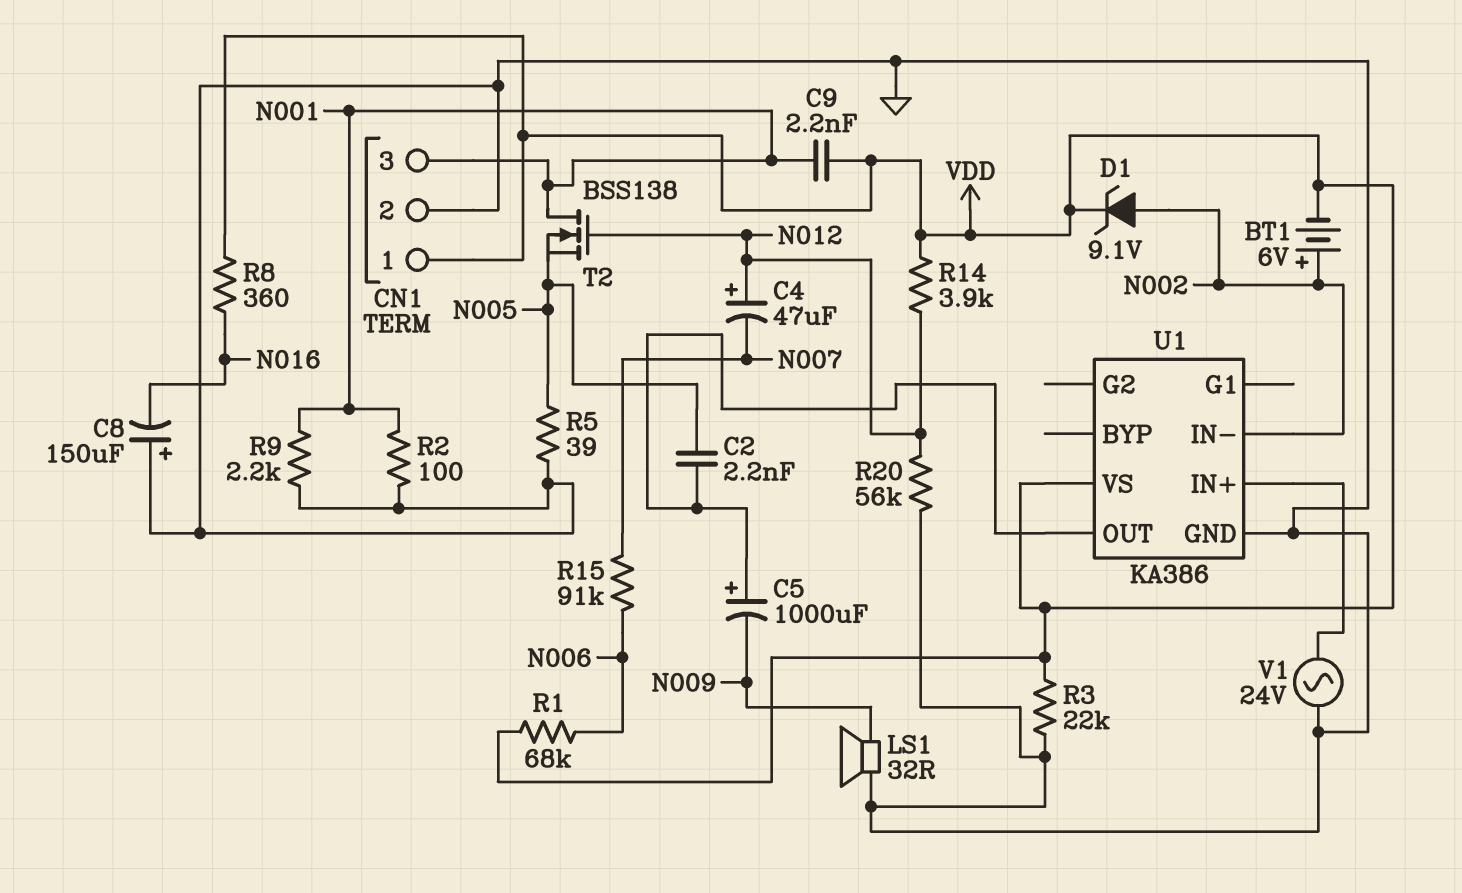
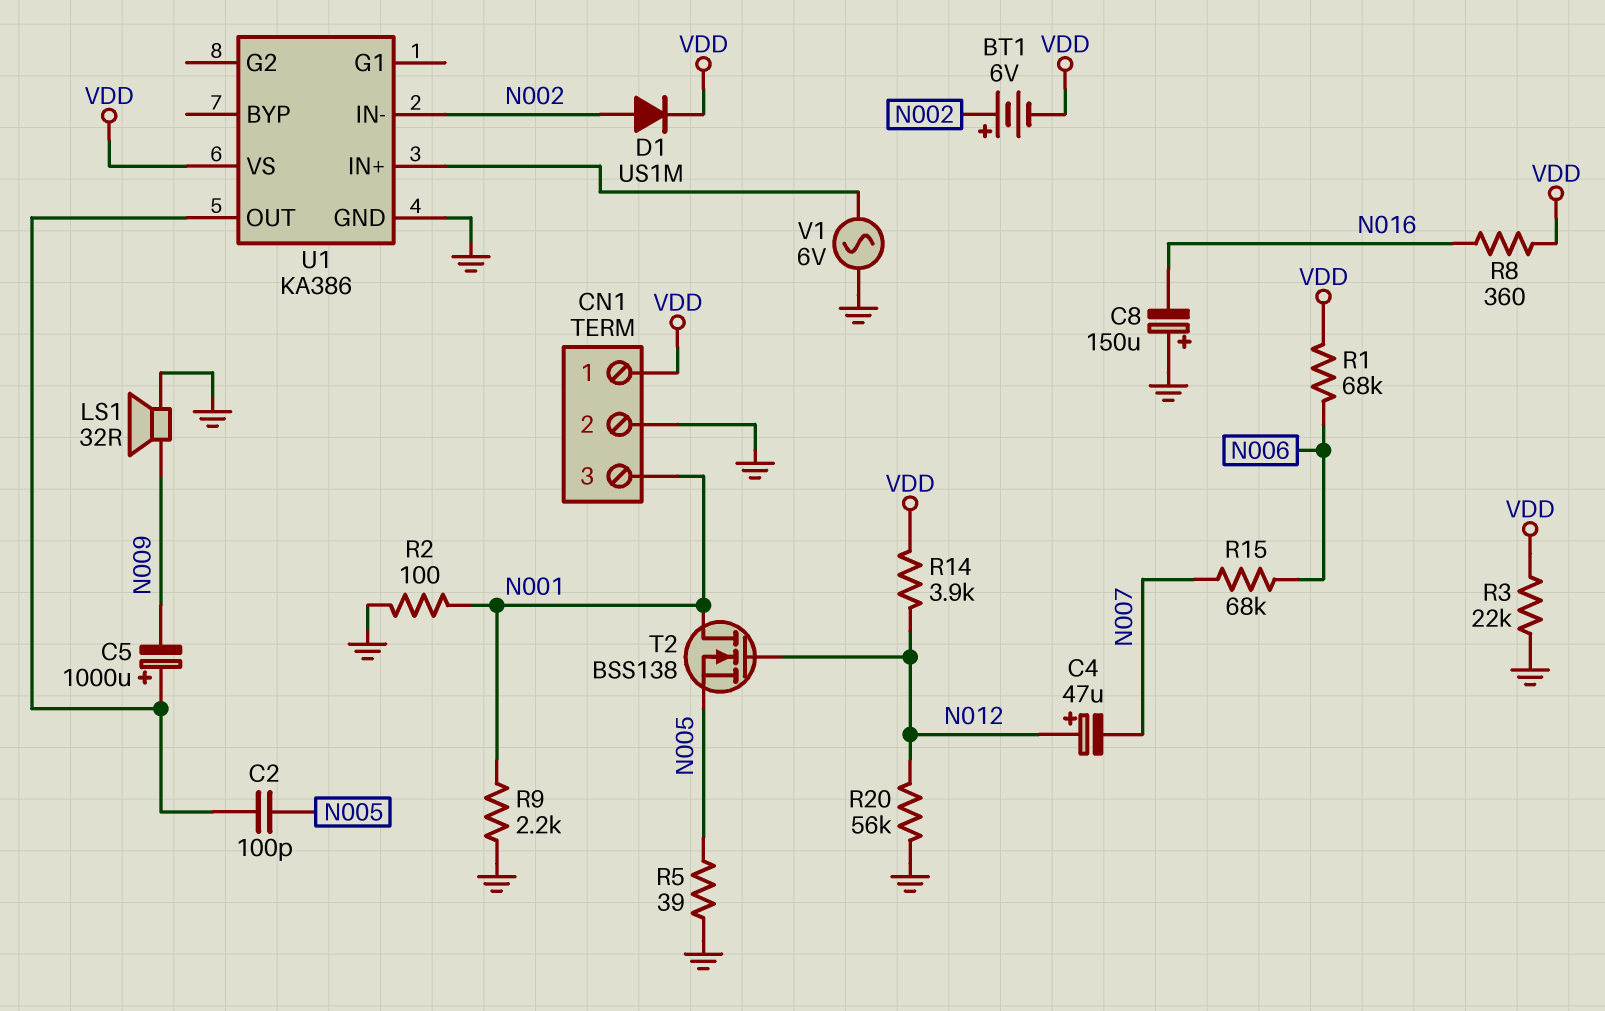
C2: 2.2nF (N005, U1/OUT) -> 100pF (N005, U1/OUT)
C9: 2.2nF (N001, VDD) -> none
D1: zener 9.1V (A N002, K VDD) -> diode US1M (A N002, K VDD)
R15: 91k (N006, N007) -> 68k (N006, N007)
V1: AC 24V (GND, U1/IN+) -> AC 6V (GND, U1/IN+)

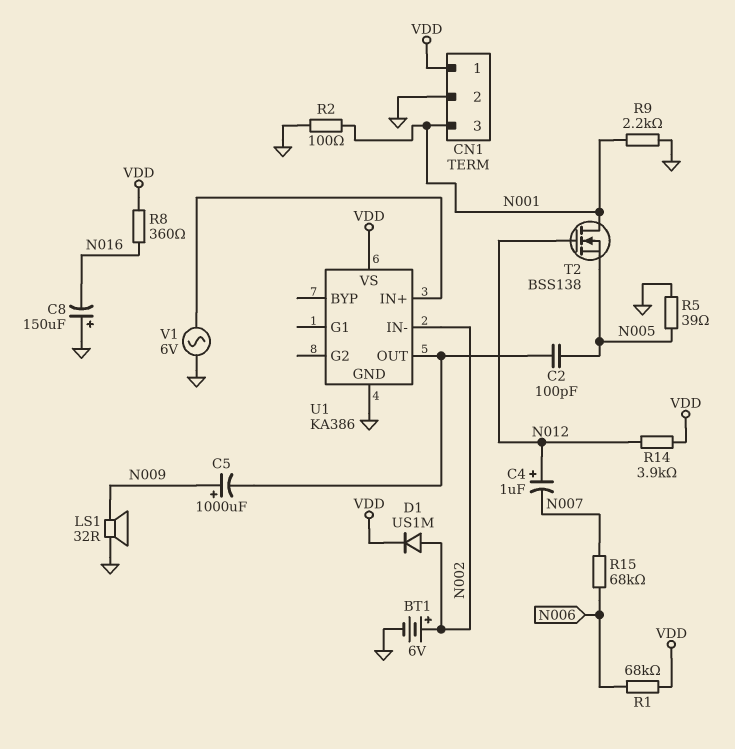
BT1: 6V (plus N002, minus VDD) -> 6V (plus N002, minus GND)
C4: 47uF (plus N012, minus N007) -> 1uF (plus N012, minus N007)
C5: 1000uF (plus U1/OUT, minus N009) -> 1000uF (plus N009, minus U1/OUT)
R3: 22k (GND, VDD) -> none
R20: 56k (GND, N012) -> none

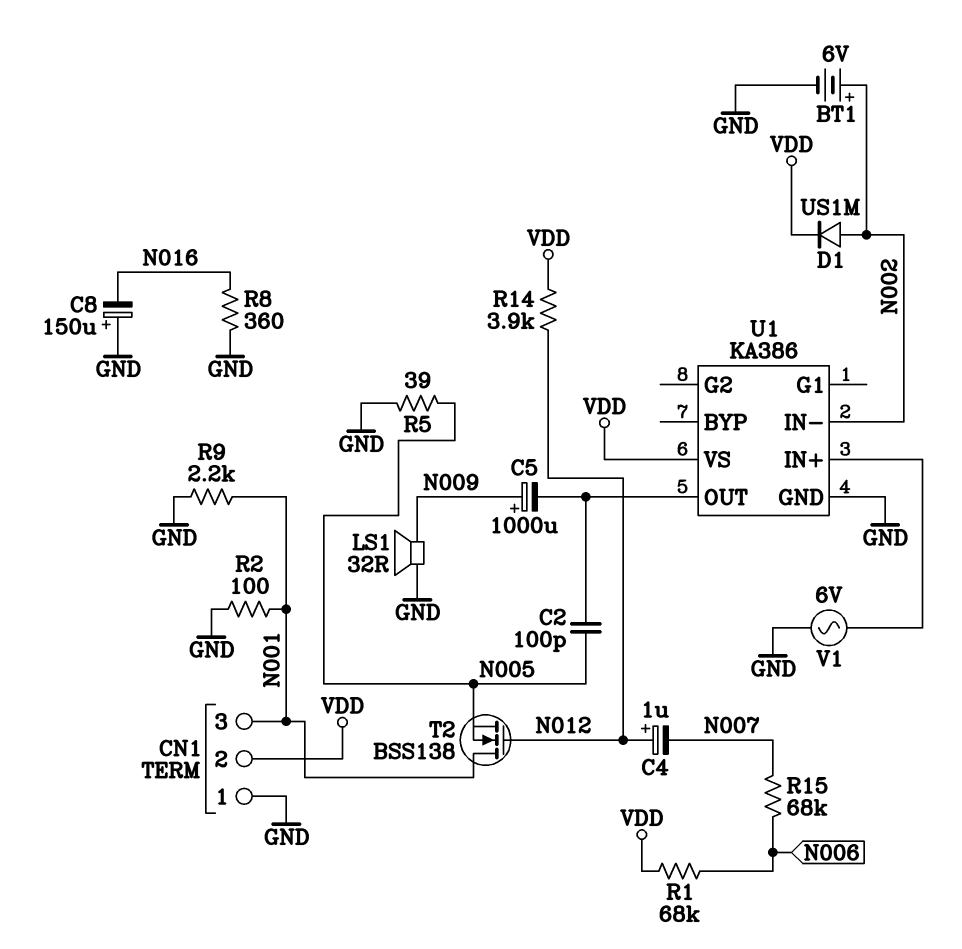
CN1 pin 1: VDD -> GND
CN1 pin 2: GND -> VDD
R8: 360 (N016, VDD) -> 360 (GND, N016)

